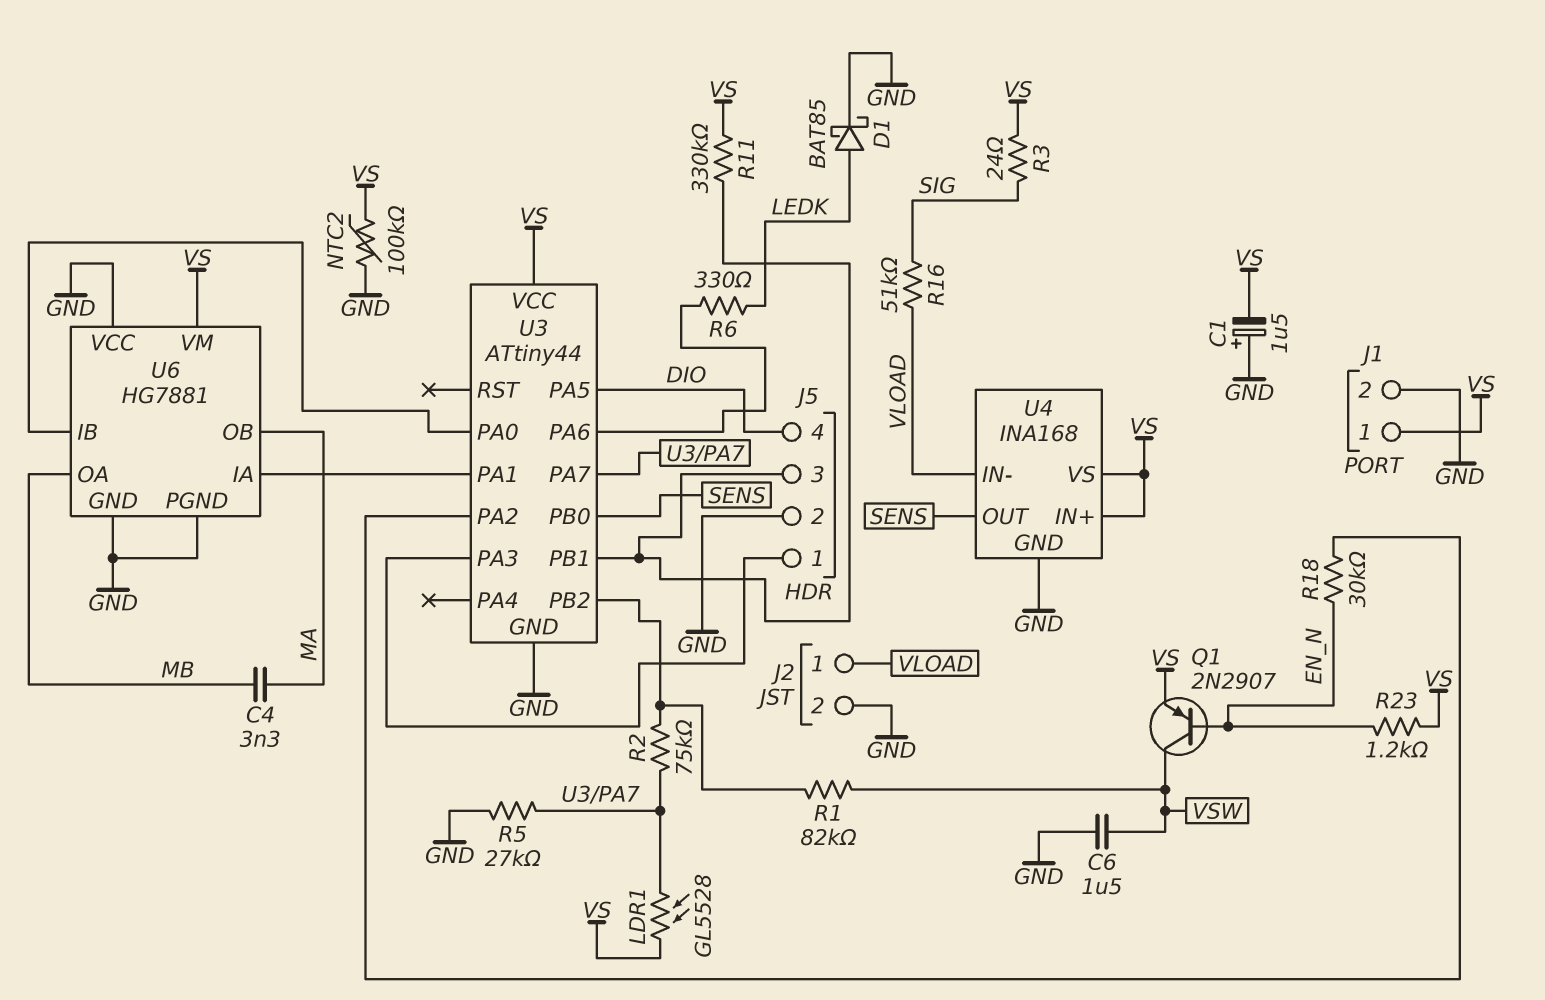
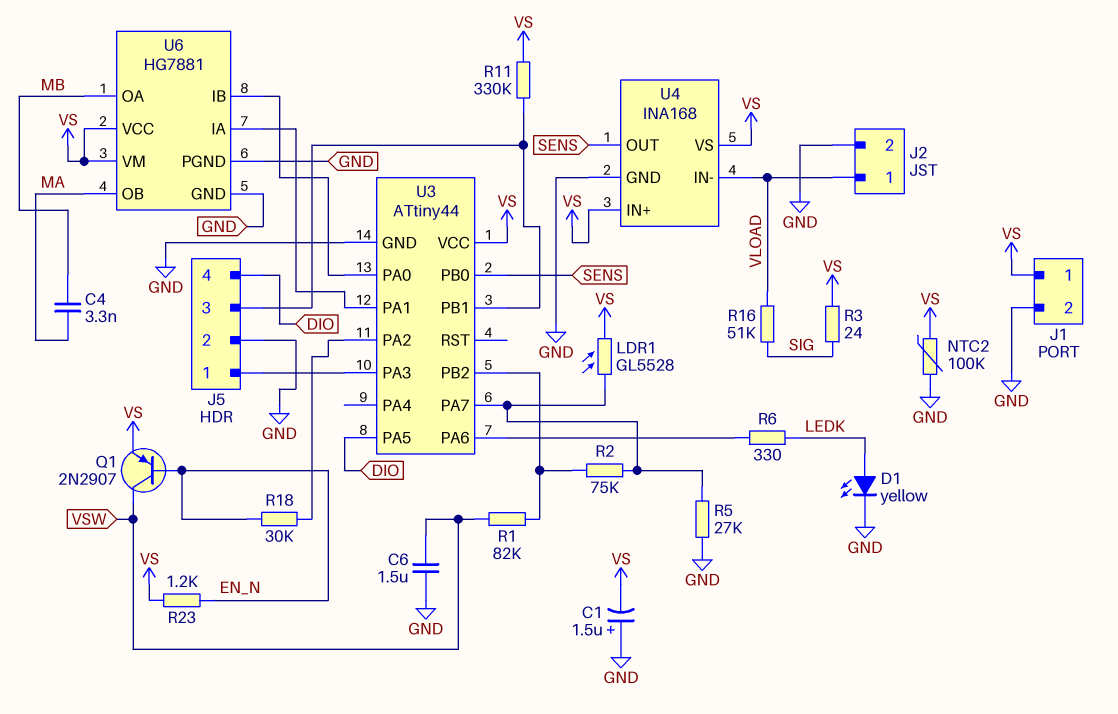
D1: schottky BAT85 (A LEDK, K GND) -> LED yellow (A LEDK, K GND)
U6 pin VCC: GND -> VS

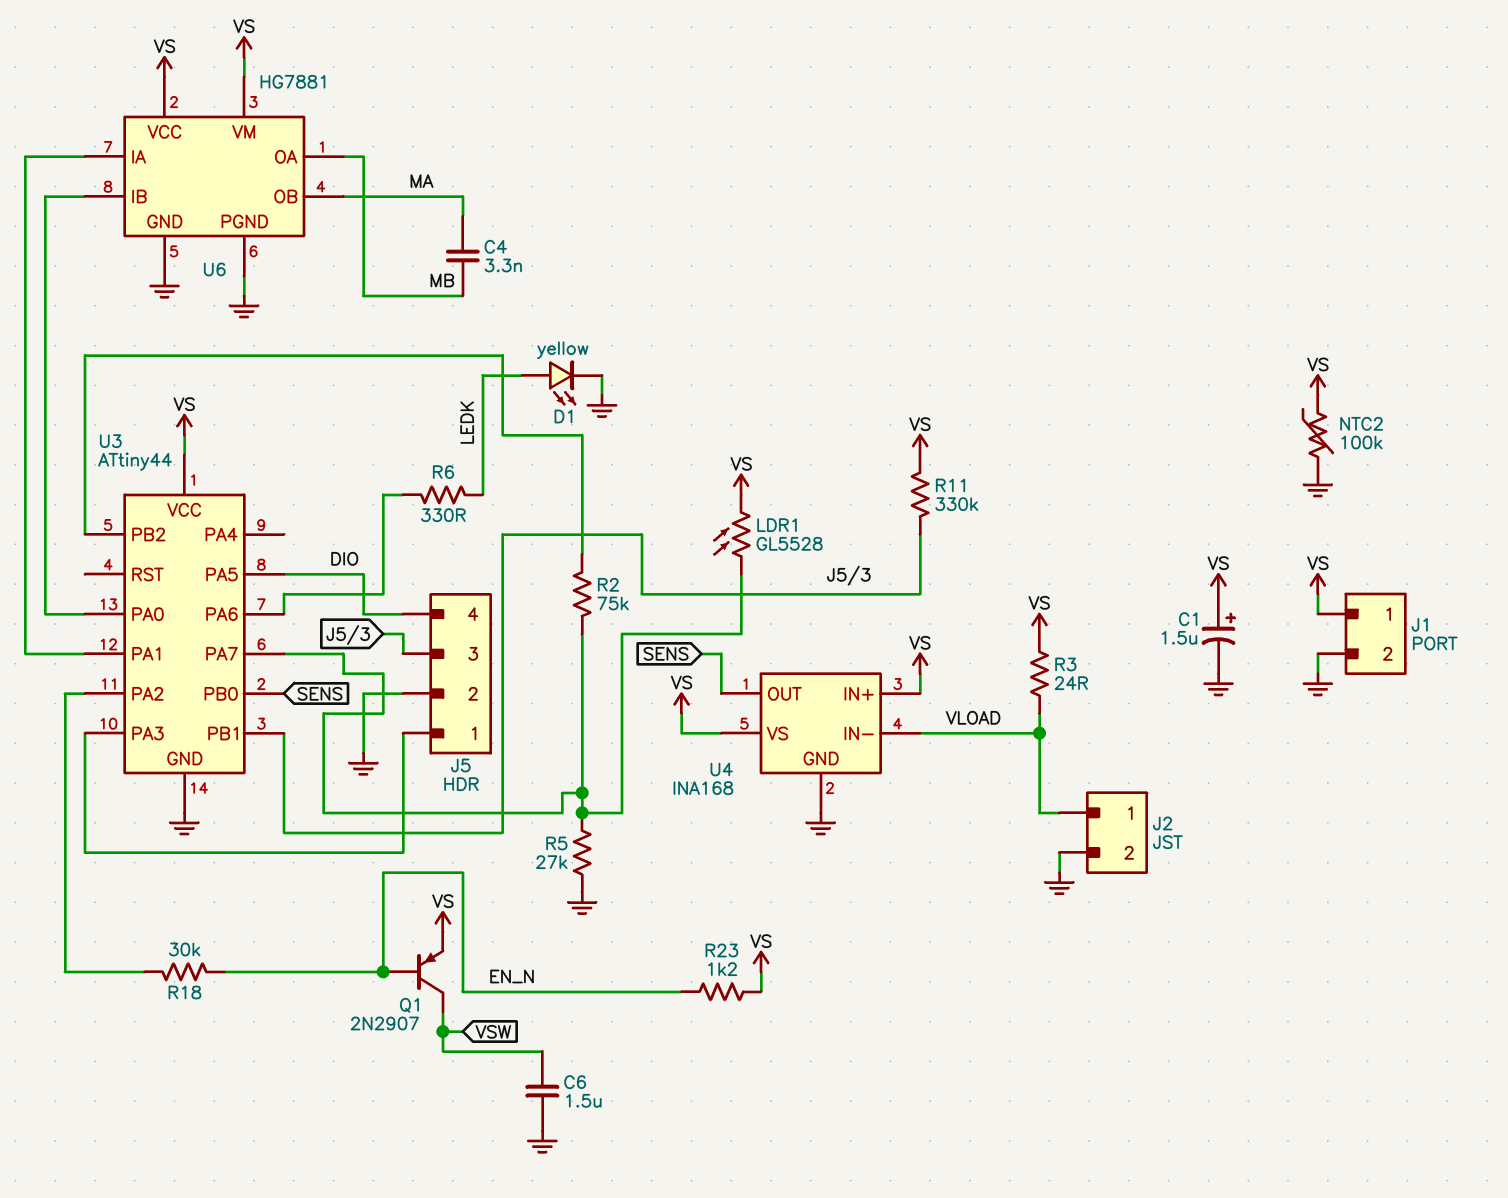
C1: 1.5uF (plus GND, minus VS) -> 1.5uF (plus VS, minus GND)
R1: 82k (U3/PB2, VSW) -> none
R3: 24 (SIG, VS) -> 24 (VLOAD, VS)
R16: 51k (SIG, VLOAD) -> none

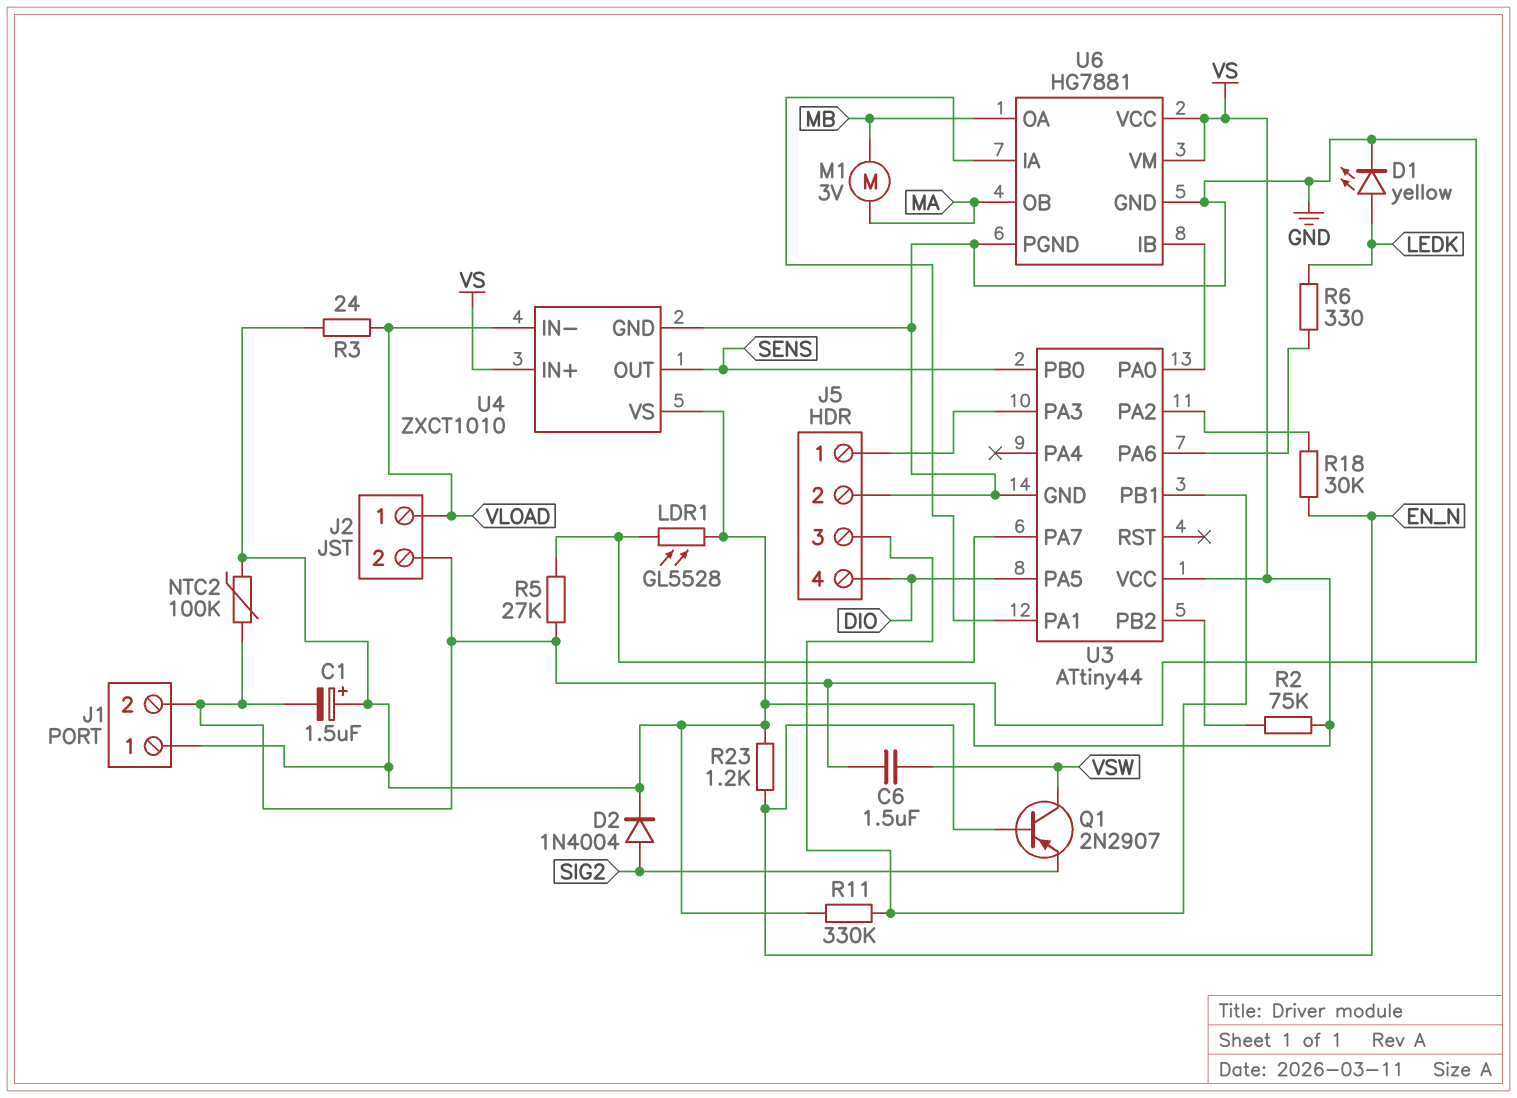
C4: 3.3nF (MA, MB) -> none
D2: none -> diode 1N4004 (A SIG2, K VS)
M1: none -> motor 3V (MA, MB)
Q1: PNP 2N2907 (B EN_N, C VSW, E VS) -> PNP 2N2907 (B EN_N, C VSW, E SIG2)
R2: 75k (U3/PA7, U3/PB2) -> 75k (U3/PB2, VS)
U4: INA168 -> ZXCT1010

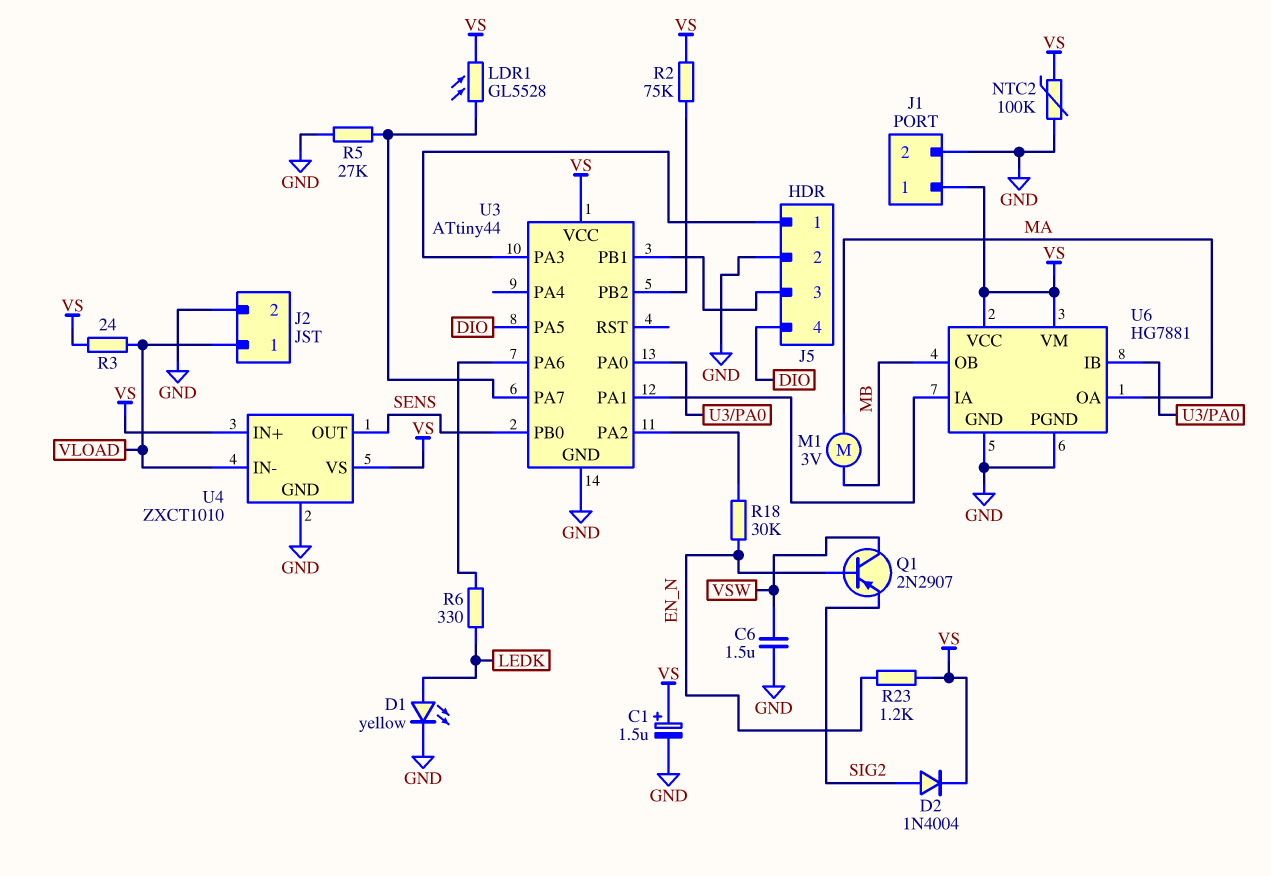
R11: 330k (J5/3, VS) -> none
U6 pin OA: MB -> MA
U6 pin OB: MA -> MB

